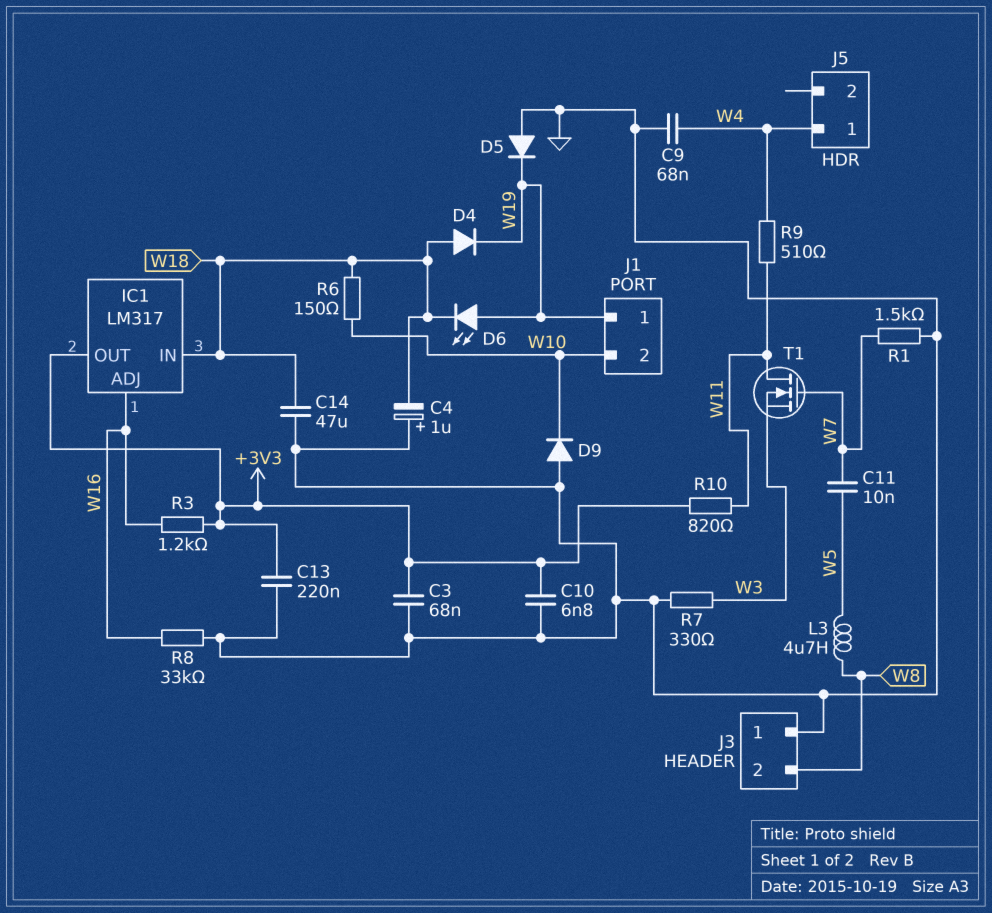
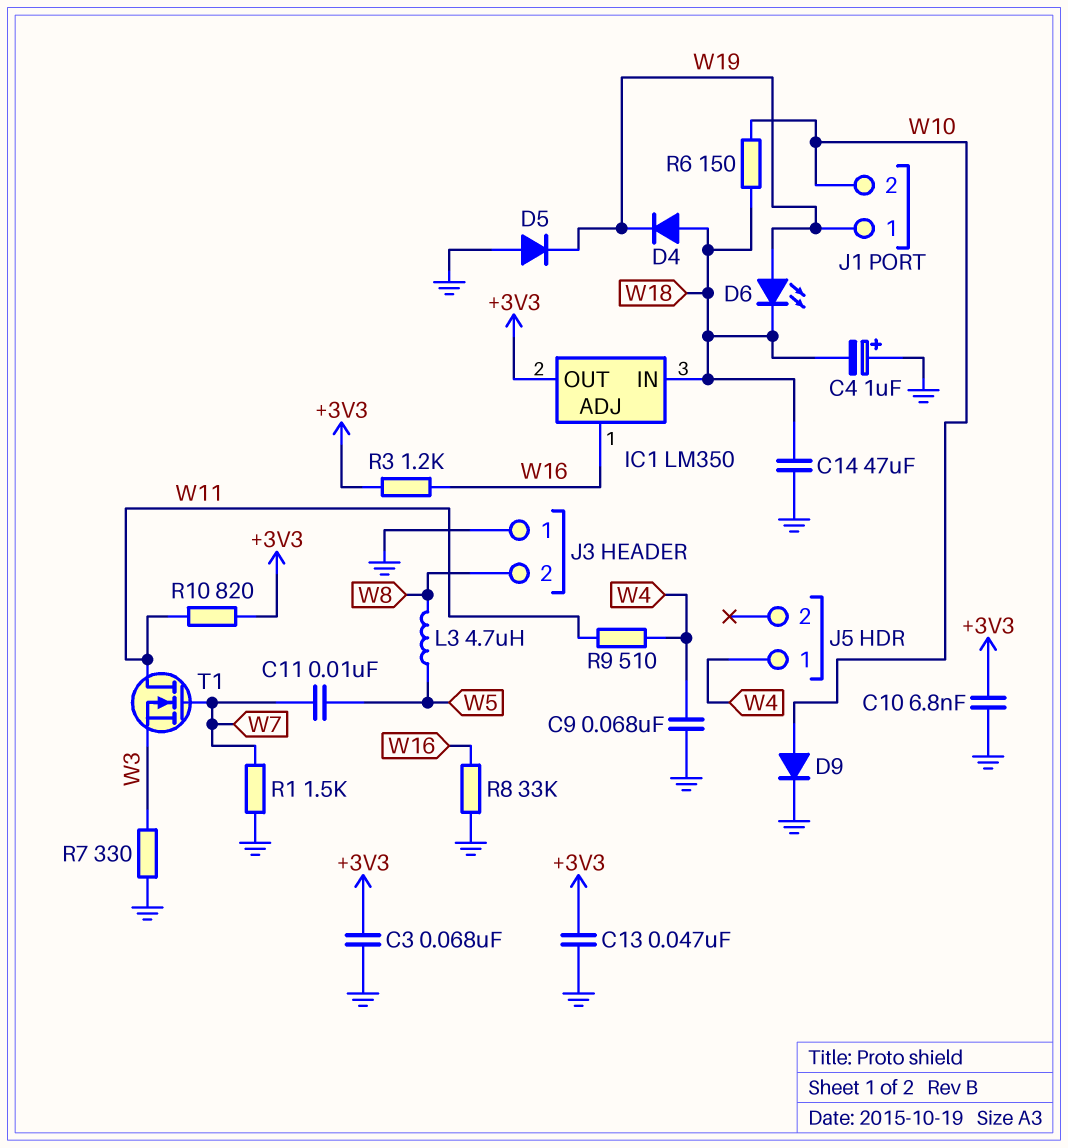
C13: 220nF (+3V3, GND) -> 47nF (+3V3, GND)
D9: diode (A GND, K W10) -> diode (A W10, K GND)
IC1: LM317 -> LM350

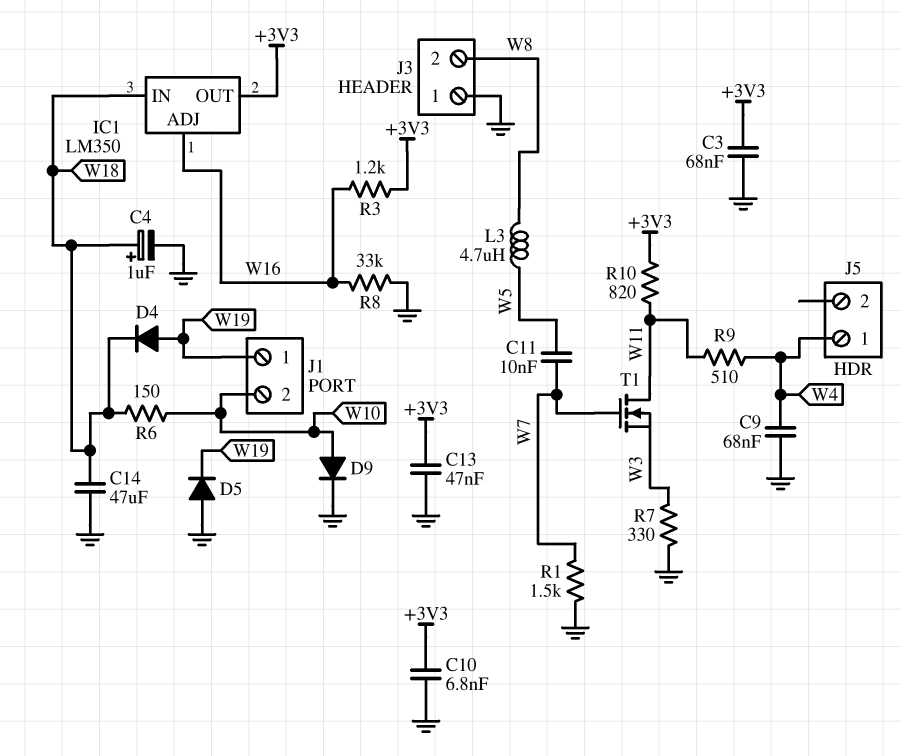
C4: 1uF (plus GND, minus W18) -> 1uF (plus W18, minus GND)
D4: diode (A W18, K W19) -> diode (A W19, K W18)
D6: LED (A W19, K W18) -> none

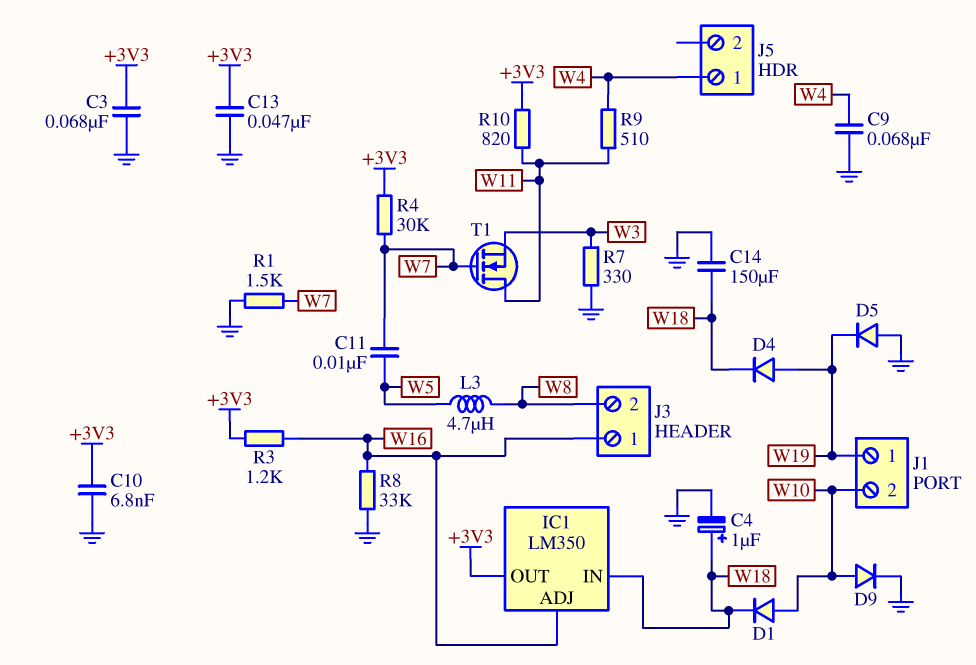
C14: 47uF (GND, W18) -> 150uF (GND, W18)
D1: none -> diode (A W10, K W18)
J3 pin 1: GND -> W16
R4: none -> 30k (+3V3, W7)
R6: 150 (W10, W18) -> none

